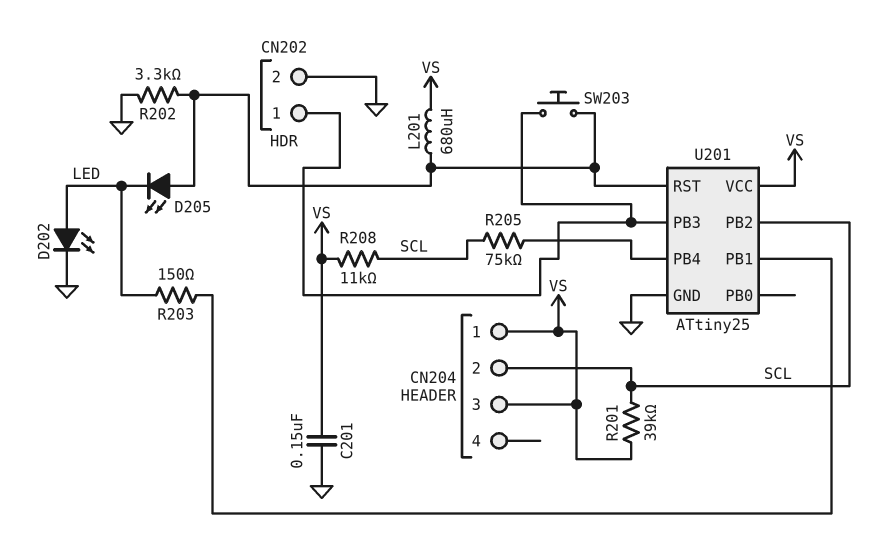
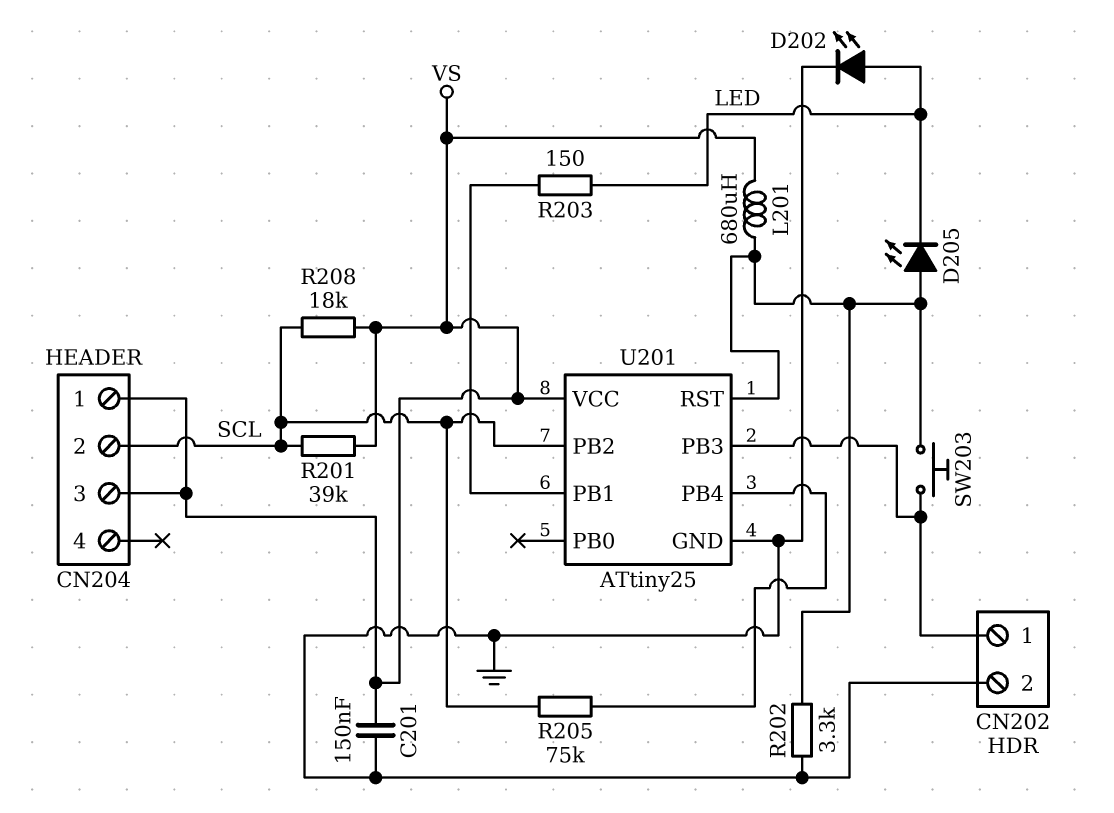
R208: 11k (SCL, VS) -> 18k (SCL, VS)

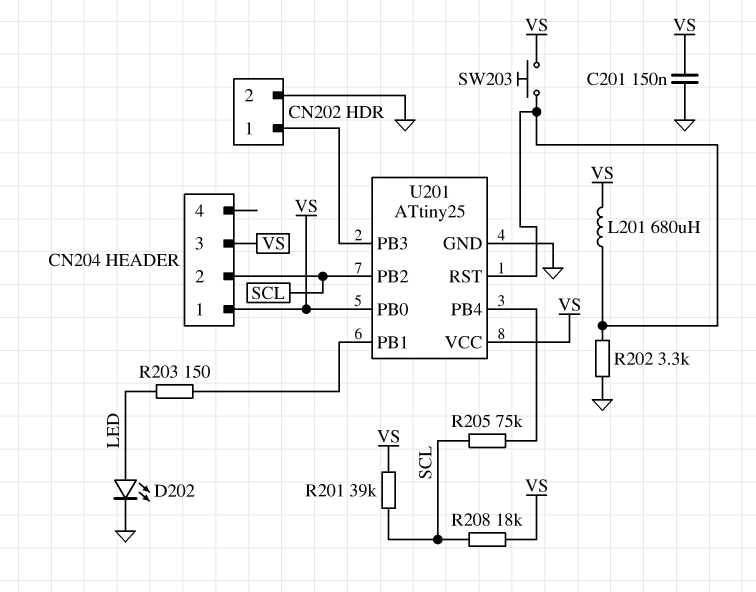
D205: LED (A U201/RST, K LED) -> none
SW203: button (CN202/1, U201/RST) -> button (U201/RST, VS)
U201 pin PB0: none -> VS

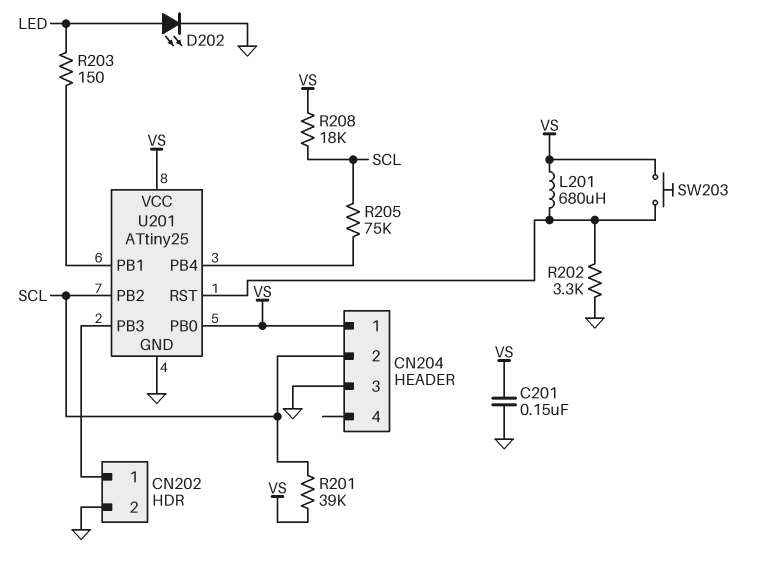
CN204 pin 3: VS -> GND

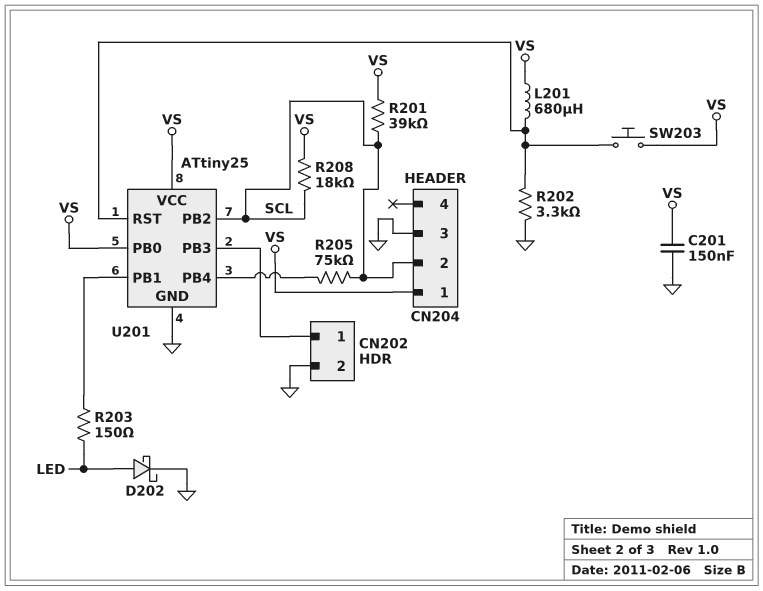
D202: LED (A LED, K GND) -> schottky (A LED, K GND)

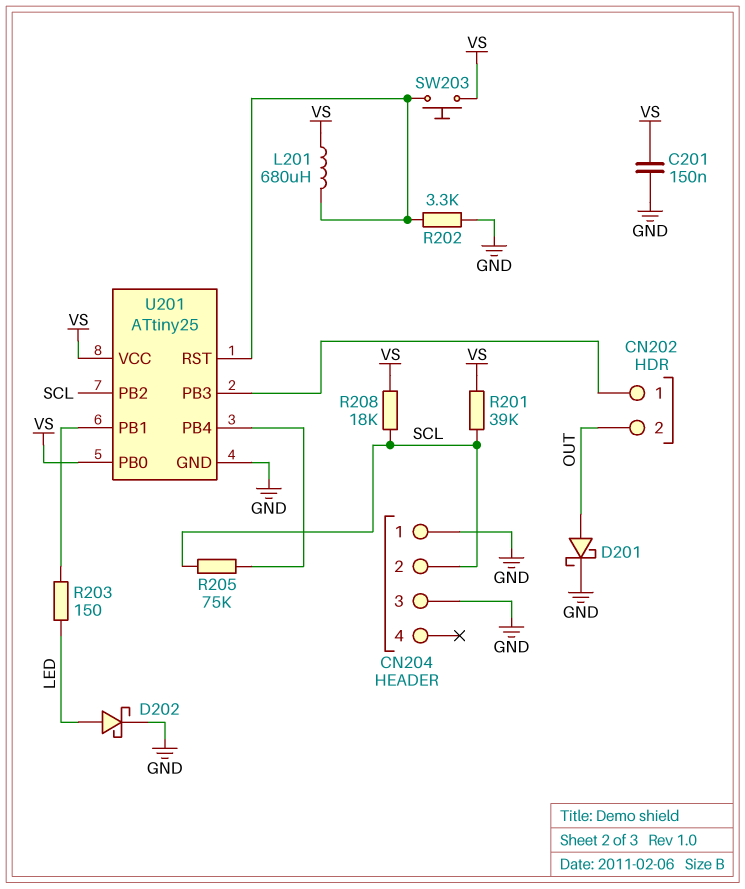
CN202 pin 2: GND -> OUT
CN204 pin 1: VS -> GND
D201: none -> schottky (A OUT, K GND)

